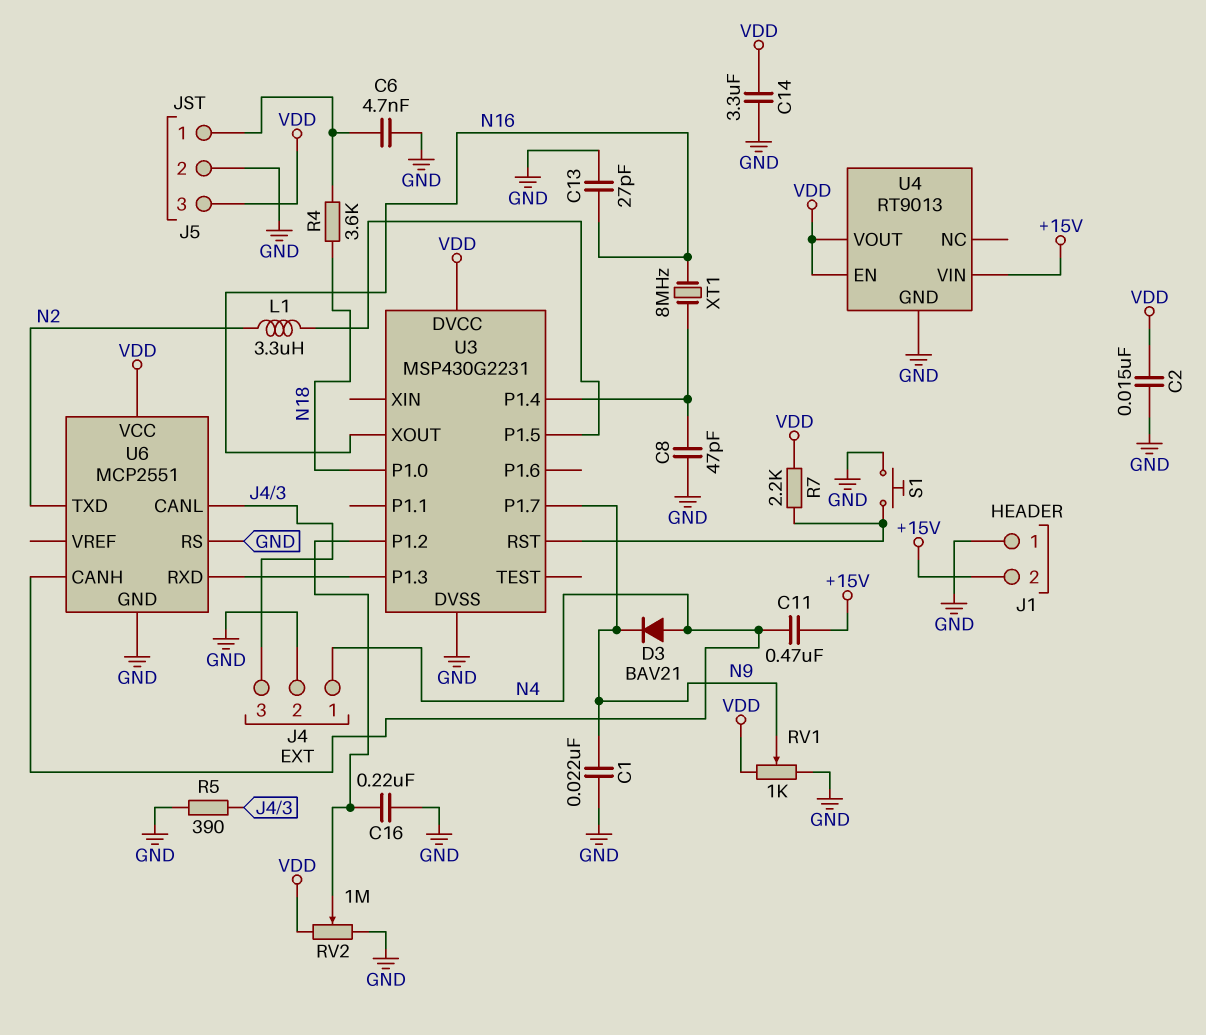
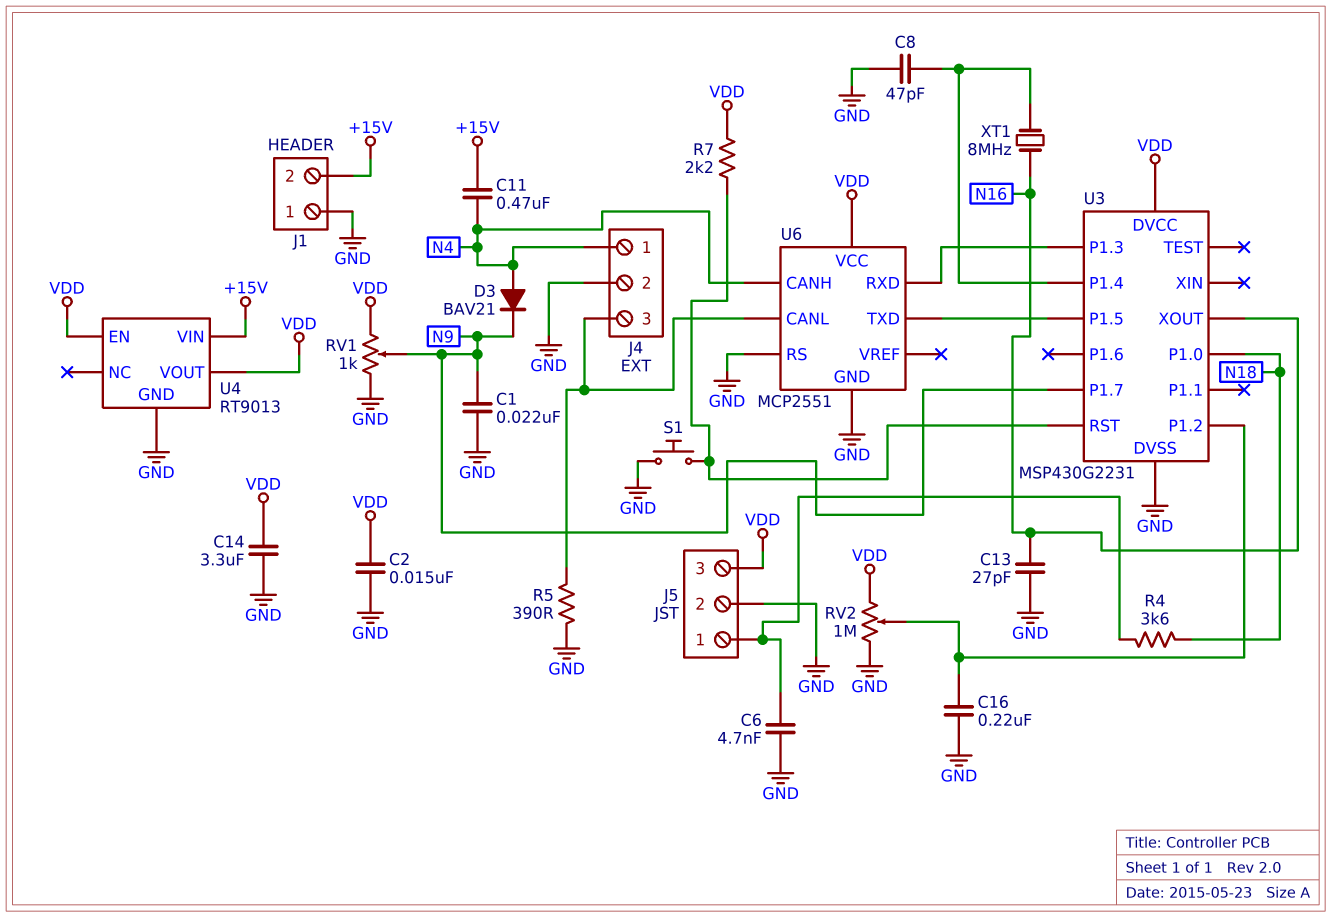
L1: 3.3uH (N2, U3/P1.5) -> none
U6 pin TXD: N2 -> U3/P1.5

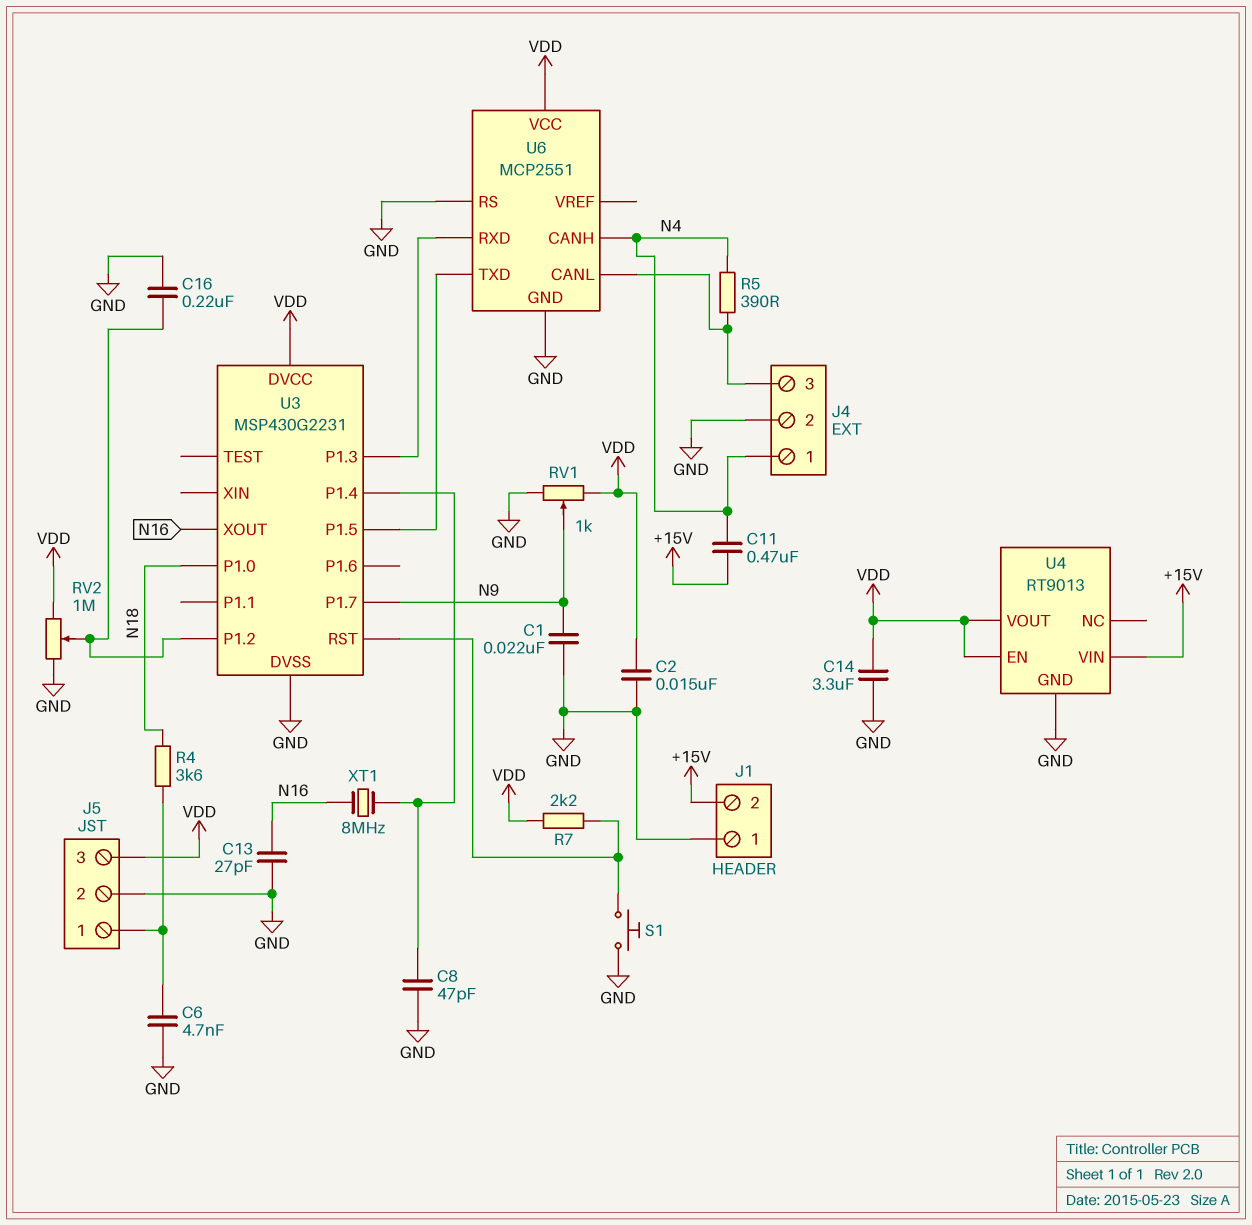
D3: diode BAV21 (A N4, K N9) -> none
R5: 390 (GND, J4/3) -> 390 (J4/3, N4)

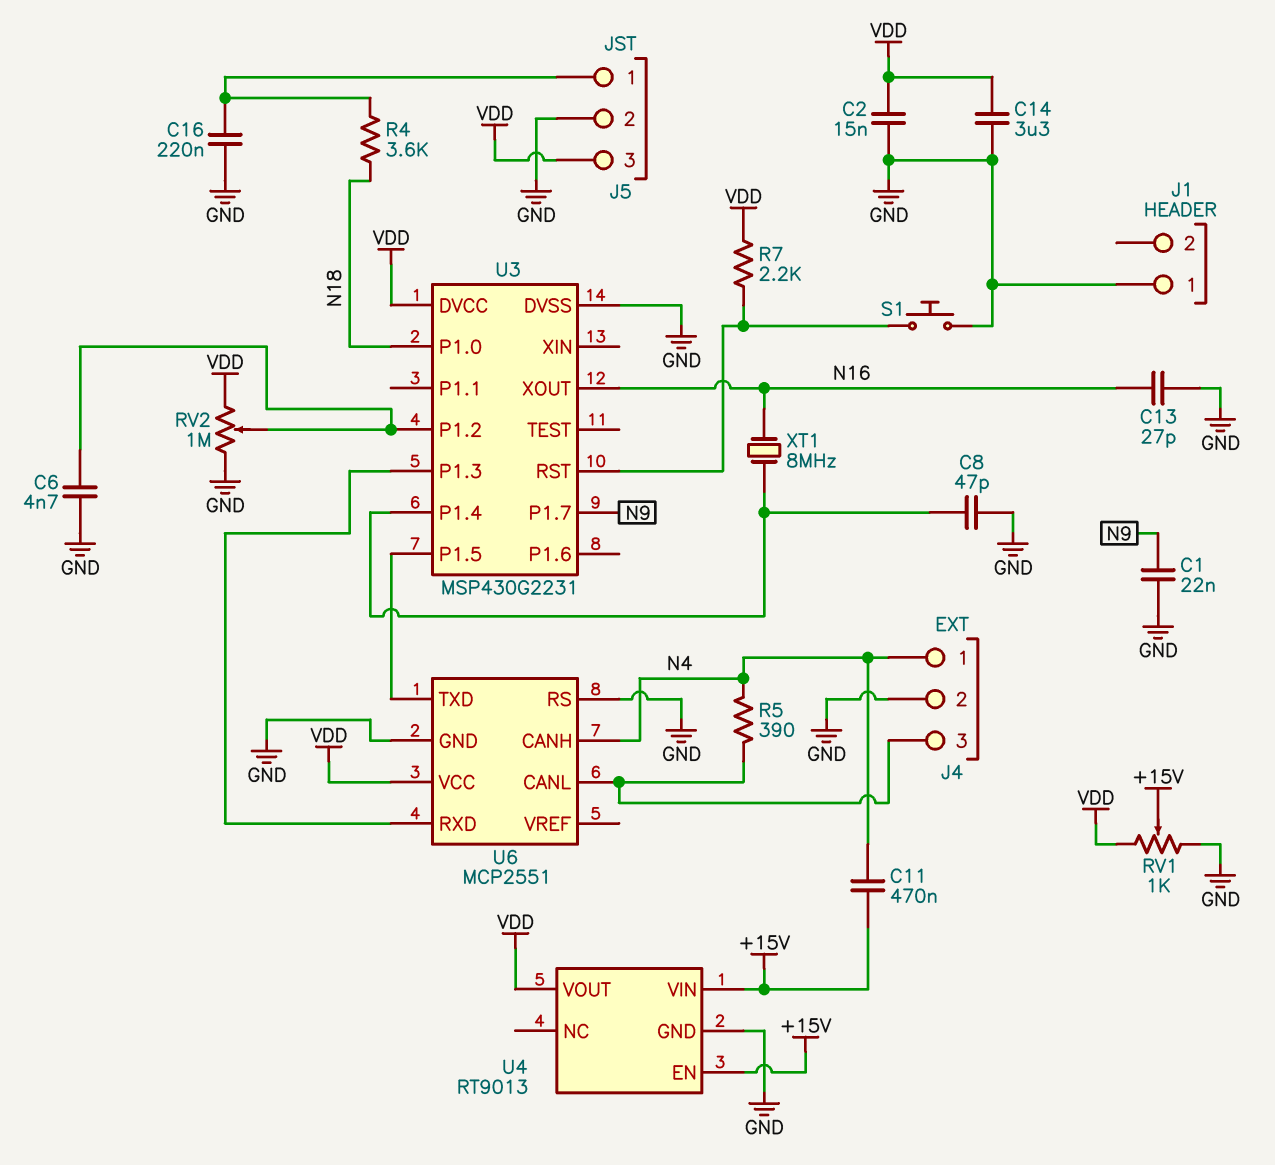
C6: 4.7nF (GND, J5/1) -> 4.7nF (GND, U3/P1.2)
C16: 220nF (GND, U3/P1.2) -> 220nF (GND, J5/1)
J1 pin 2: +15V -> none
RV1: 1k (GND, VDD, wiper N9) -> 1k (GND, VDD, wiper +15V)
U4 pin EN: VDD -> +15V

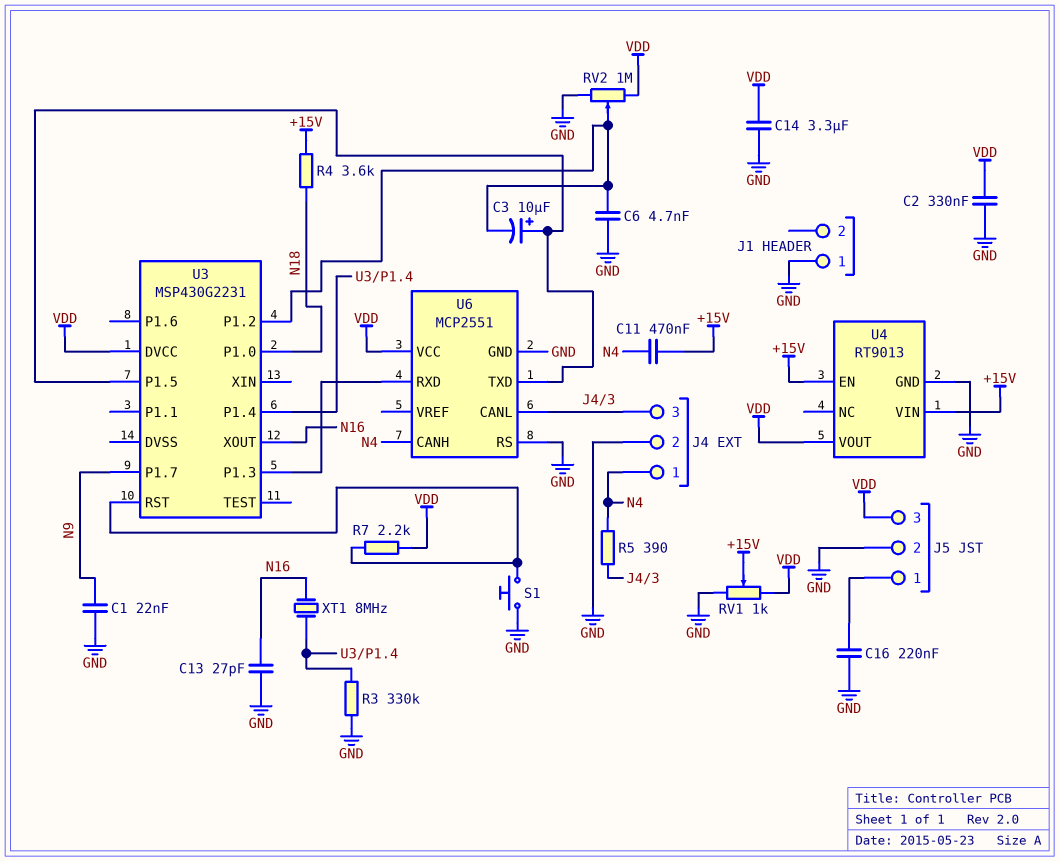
C2: 15nF (GND, VDD) -> 330nF (GND, VDD)
C3: none -> 10uF (plus U3/P1.5, minus U3/P1.2)
C8: 47pF (GND, U3/P1.4) -> none
R3: none -> 330k (GND, U3/P1.4)
R4: 3.6k (J5/1, N18) -> 3.6k (+15V, N18)
U3 pin DVSS: GND -> none

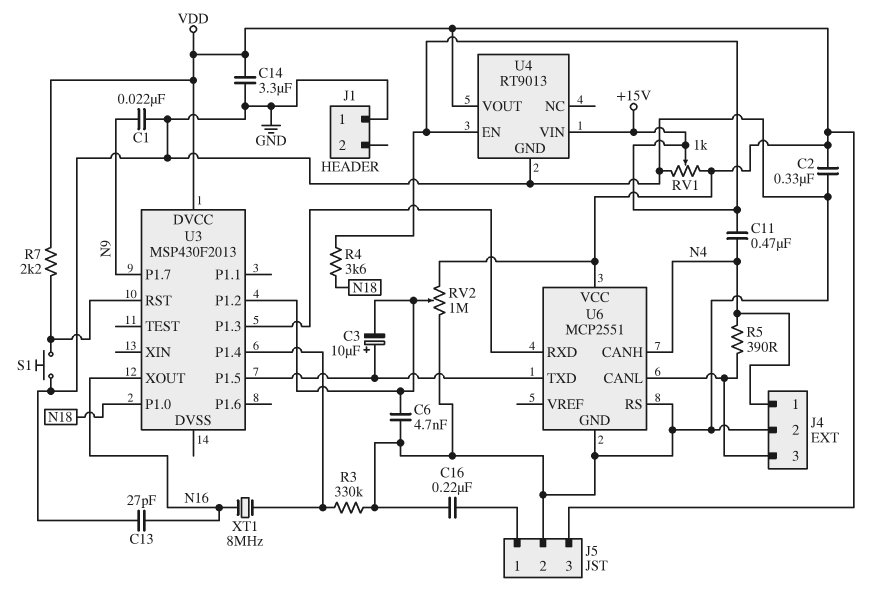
U3: MSP430G2231 -> MSP430F2013

